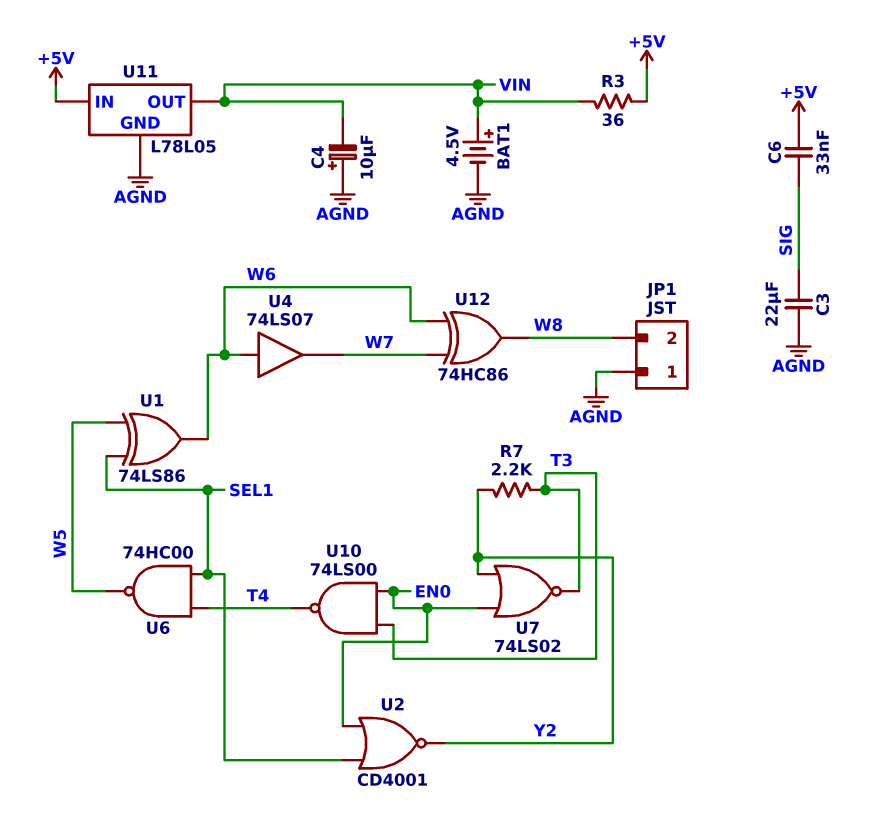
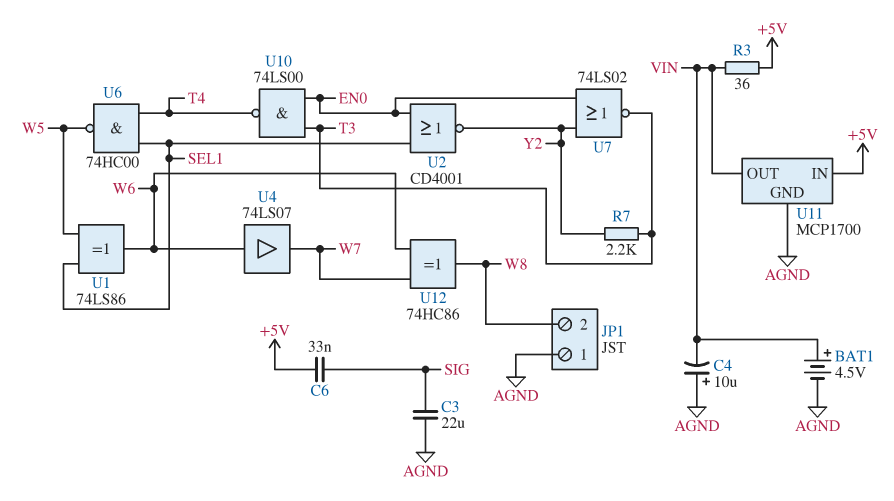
U11: L78L05 -> MCP1700

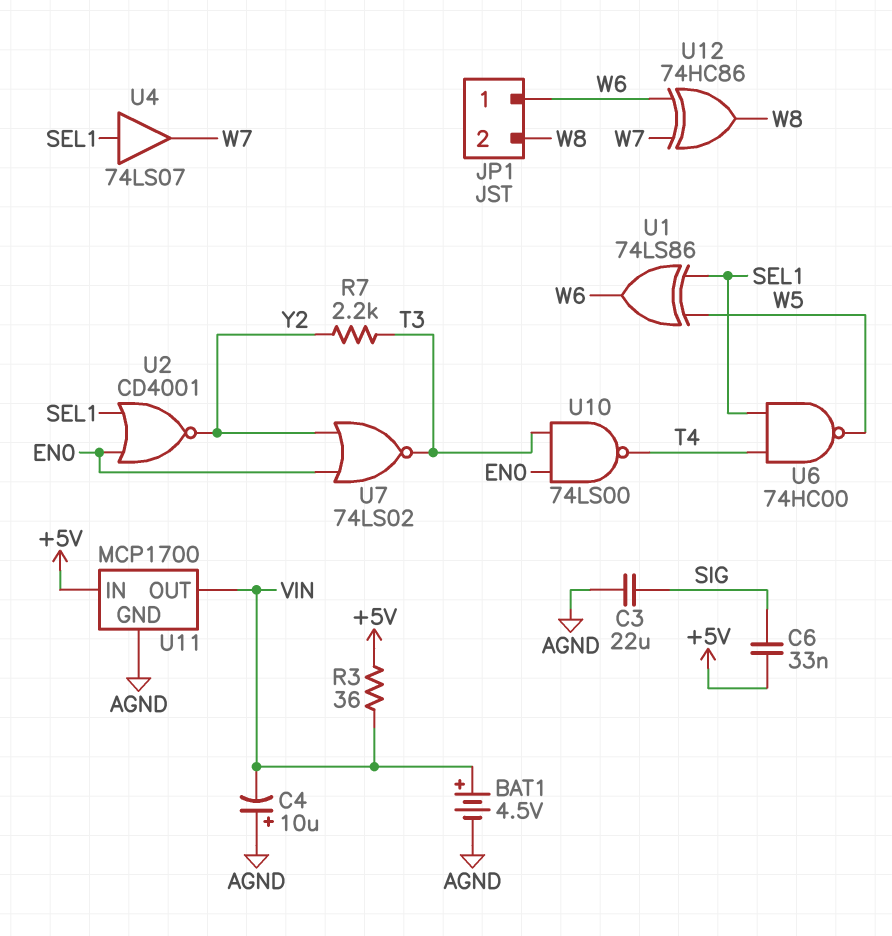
JP1 pin 1: AGND -> W6
U4: buffer 74LS07 (in W6, out W7) -> buffer 74LS07 (in SEL1, out W7)

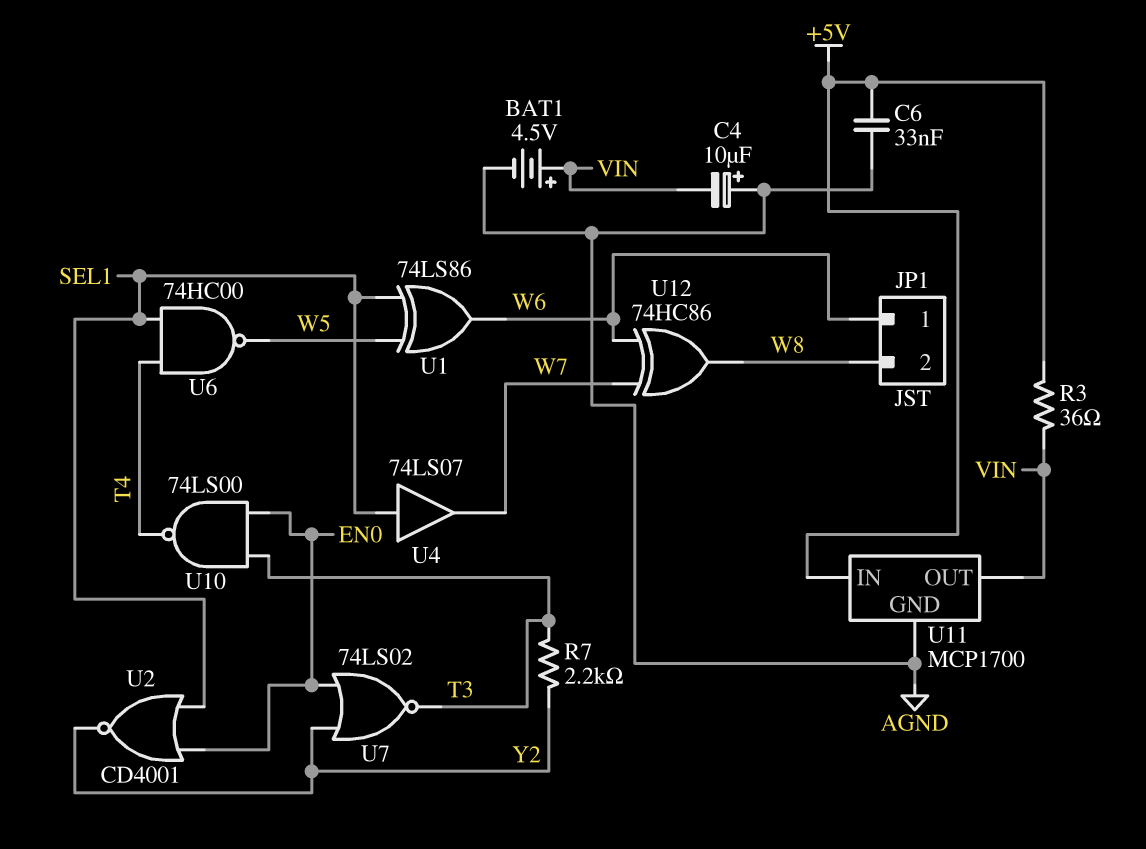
C3: 22uF (AGND, SIG) -> none
C6: 33nF (+5V, SIG) -> 33nF (+5V, AGND)

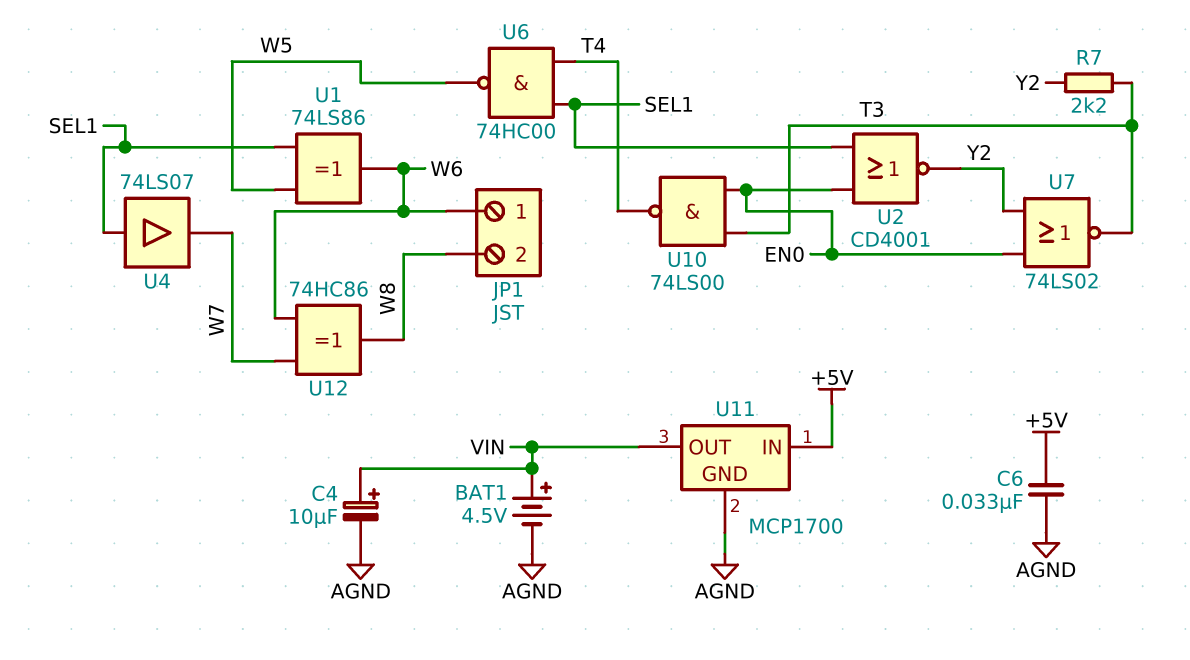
C4: 10uF (plus AGND, minus VIN) -> 10uF (plus VIN, minus AGND)
R3: 36 (+5V, VIN) -> none

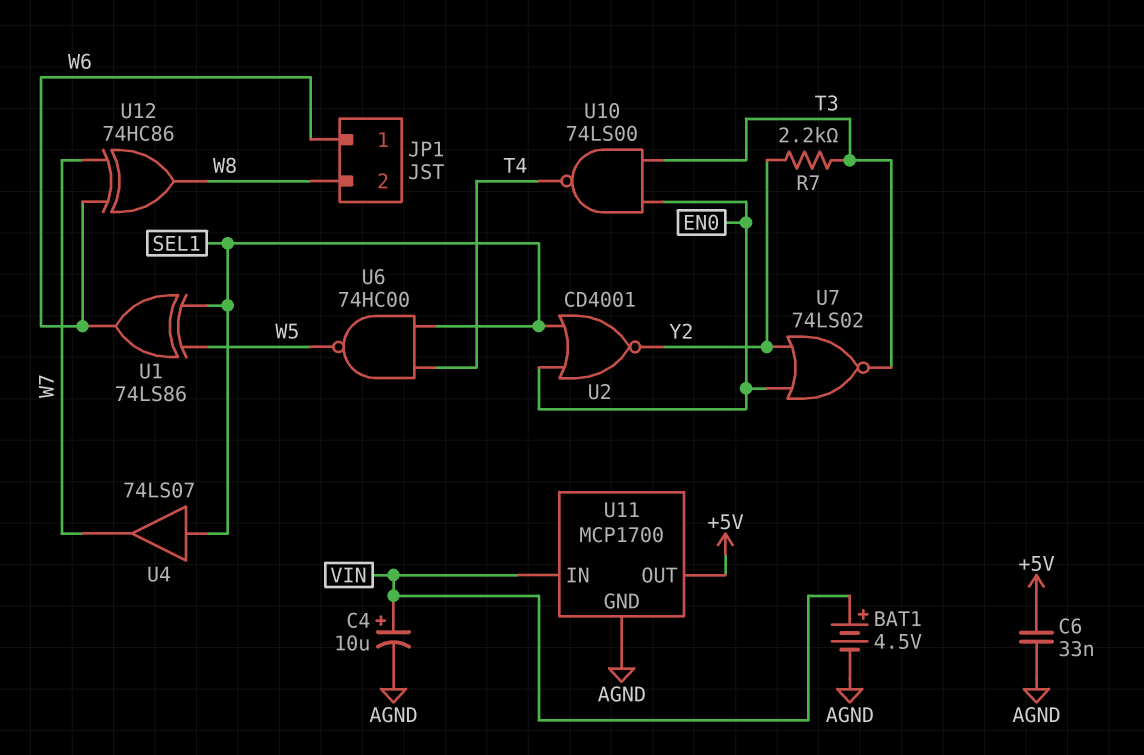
U11 pin IN: +5V -> VIN
U11 pin OUT: VIN -> +5V

